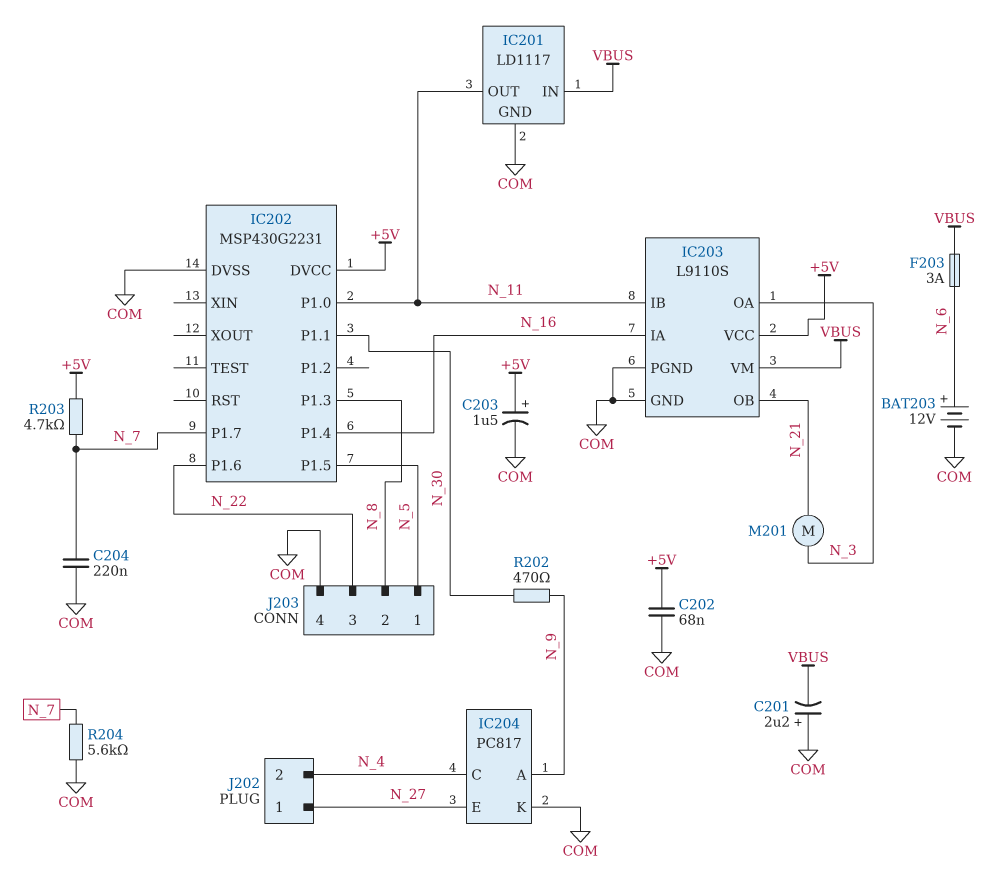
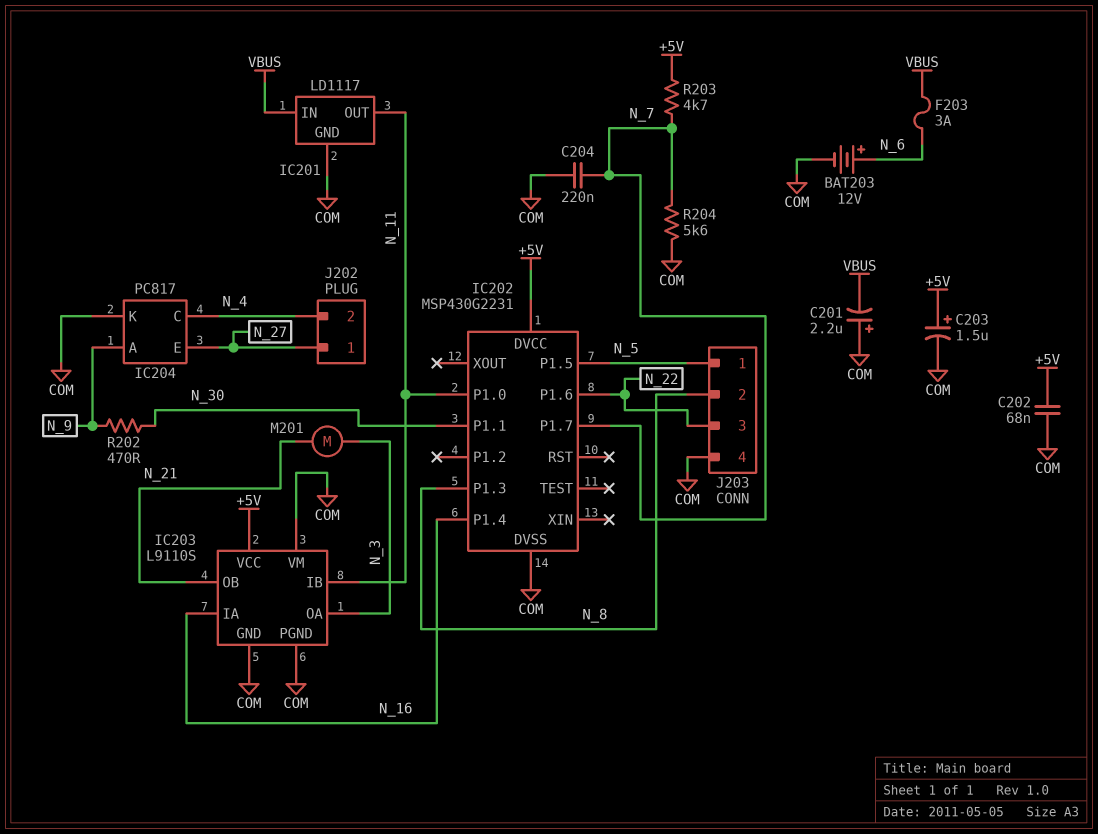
IC203 pin VM: VBUS -> COM

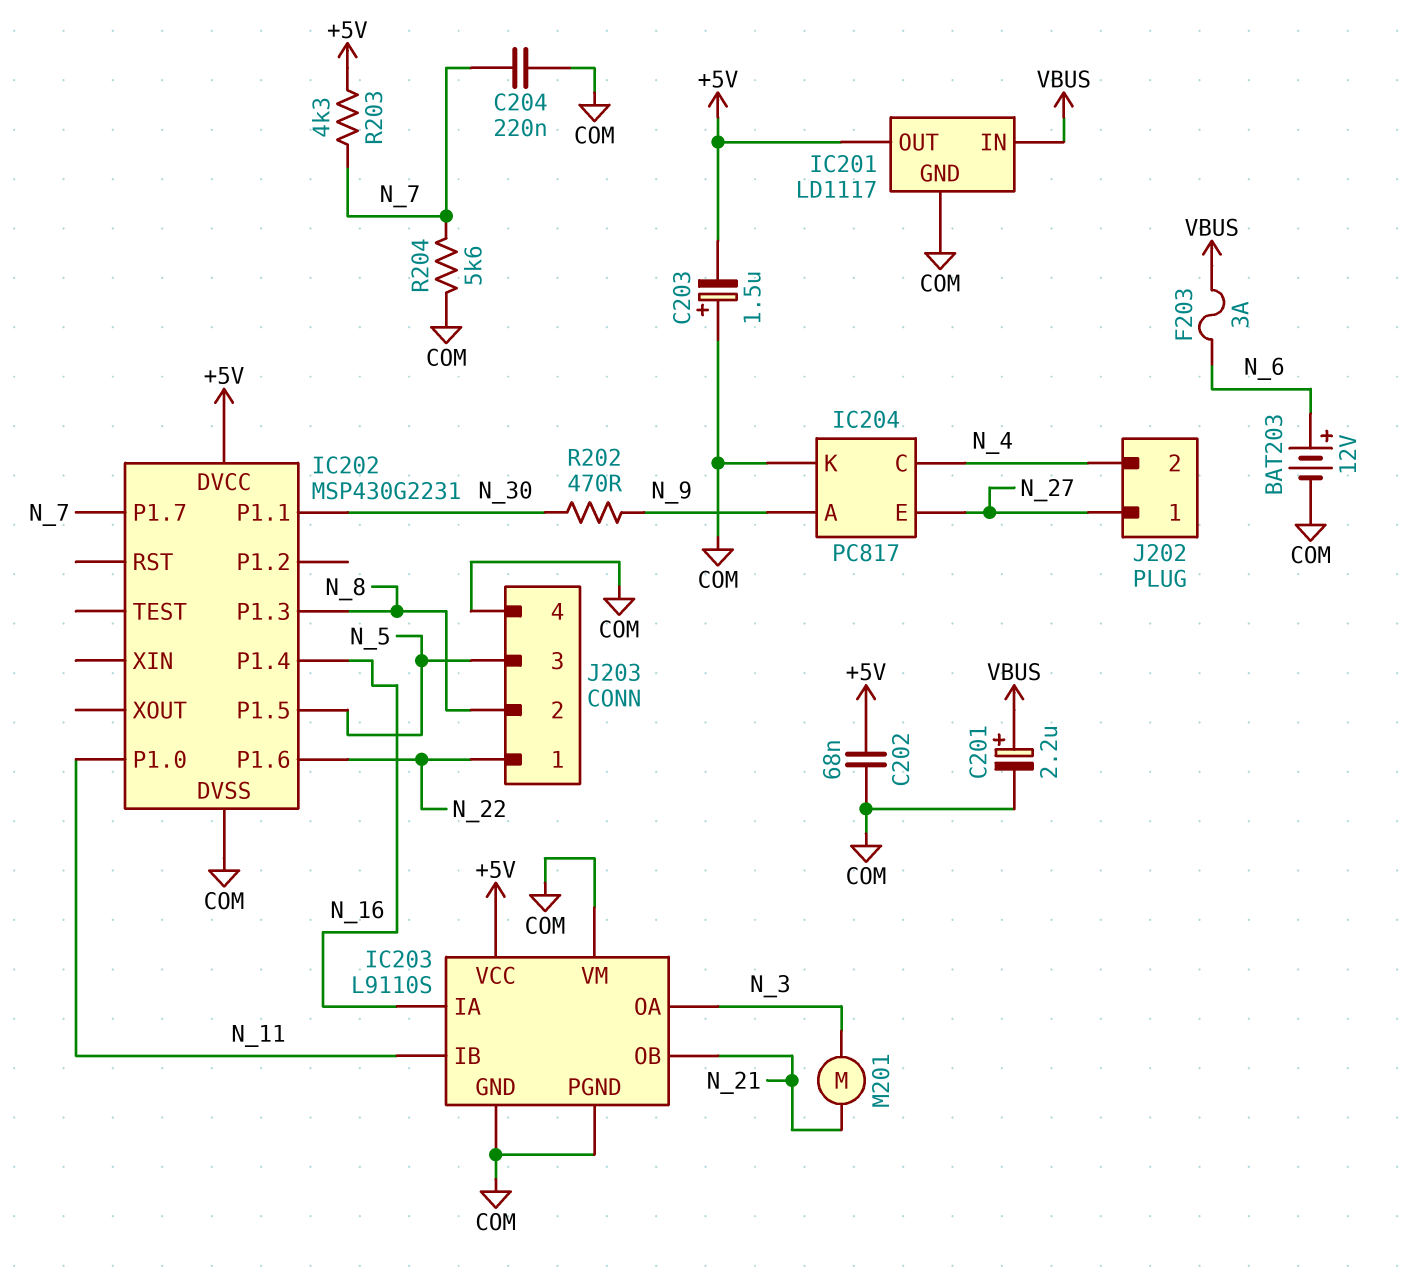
C201: 2.2uF (plus COM, minus VBUS) -> 2.2uF (plus VBUS, minus COM)
C203: 1.5uF (plus +5V, minus COM) -> 1.5uF (plus COM, minus +5V)
IC201 pin OUT: N_11 -> +5V
J203 pin 1: N_5 -> N_22
J203 pin 3: N_22 -> N_5
R203: 4.7k (+5V, N_7) -> 4.3k (+5V, N_7)

